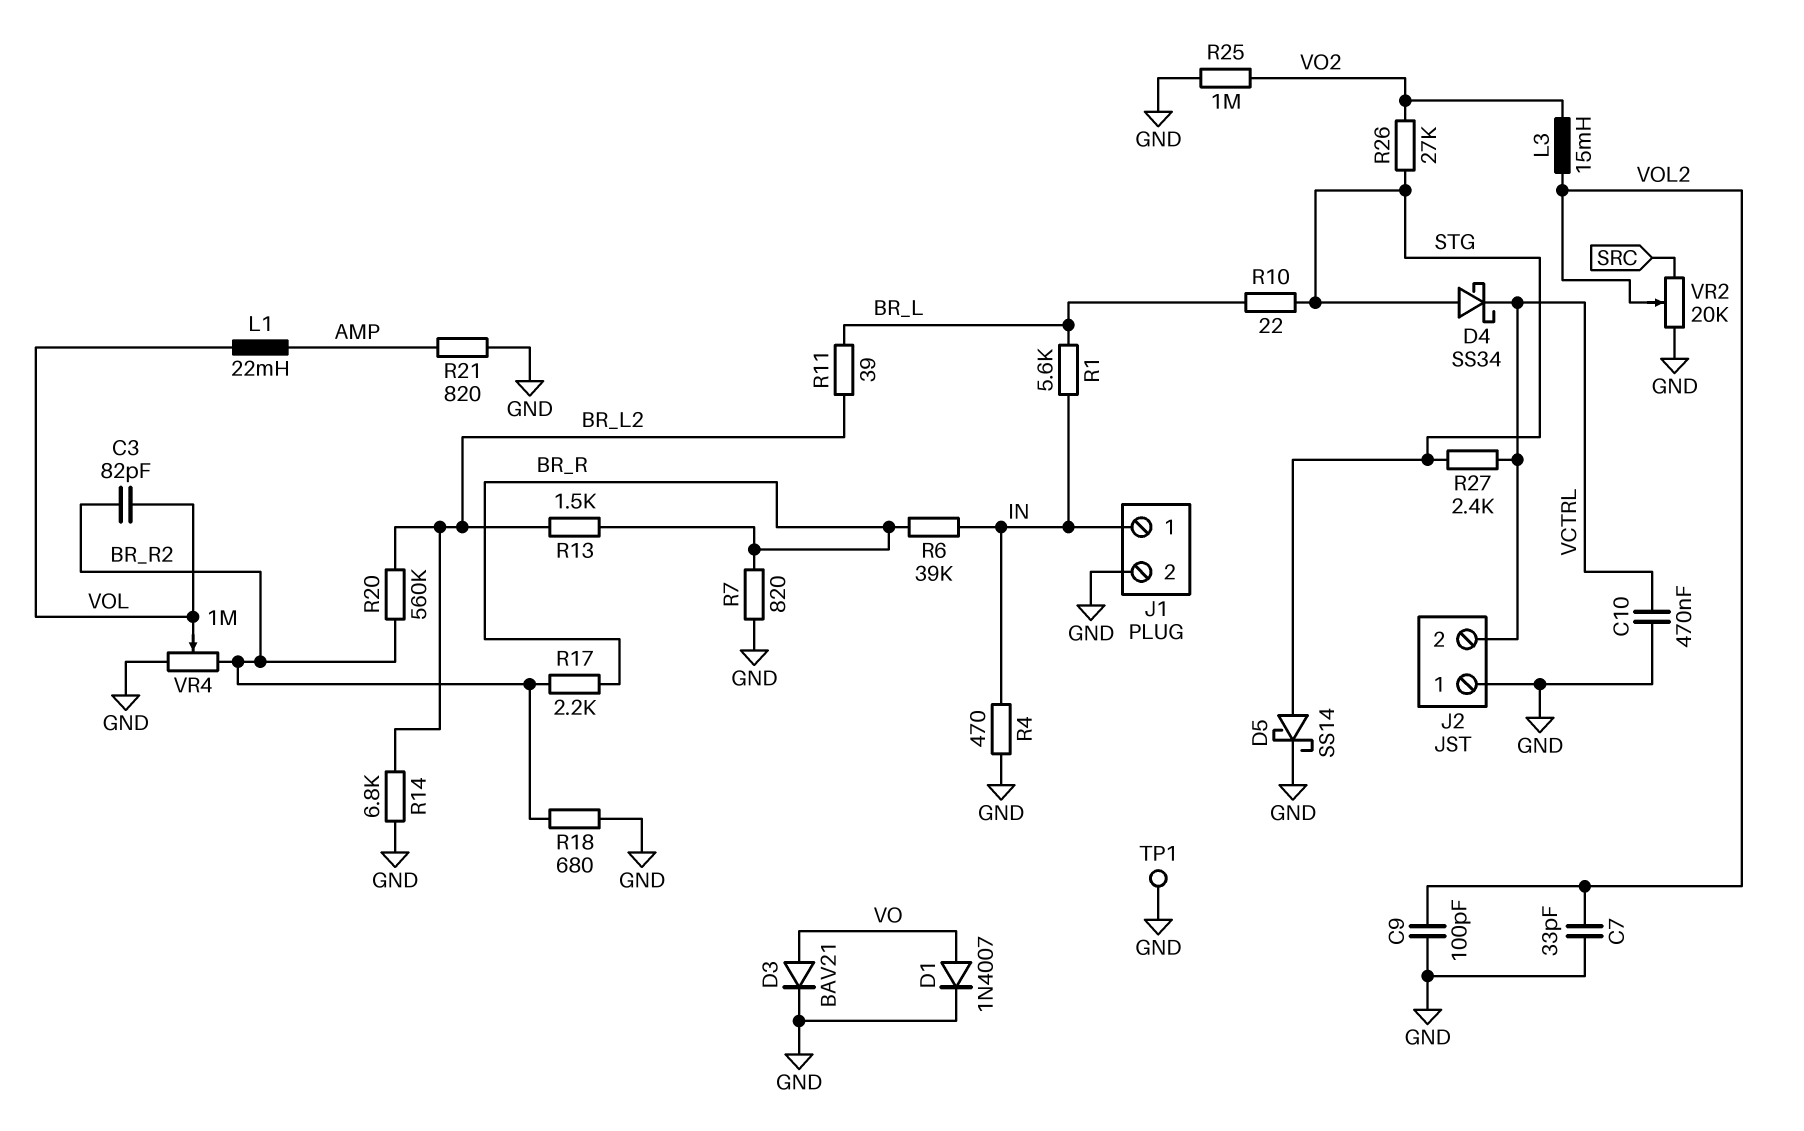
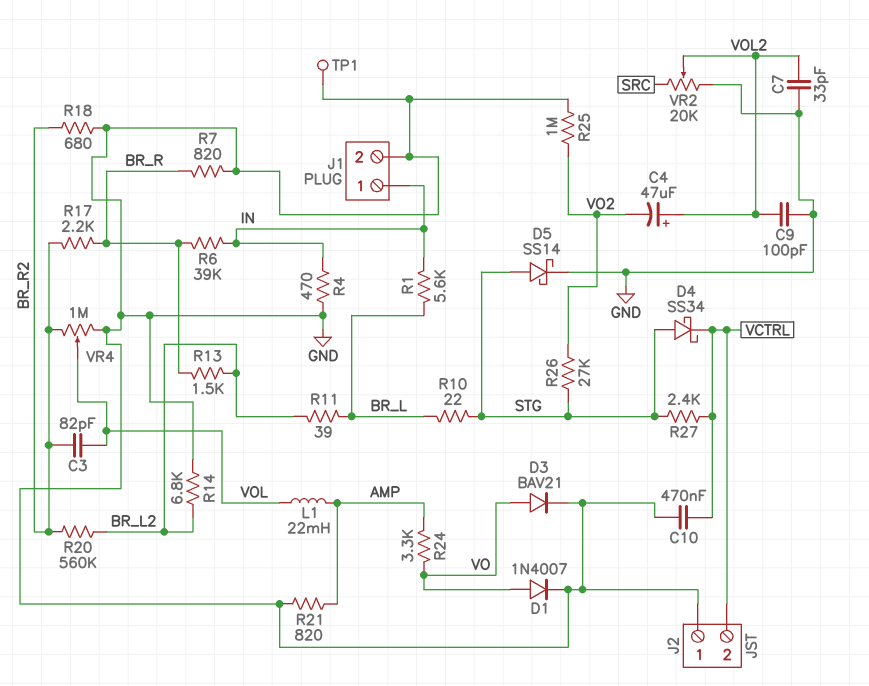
C4: none -> 47uF (plus VOL2, minus VO2)
L3: 15mH (VO2, VOL2) -> none
R24: none -> 3.3k (AMP, VO)

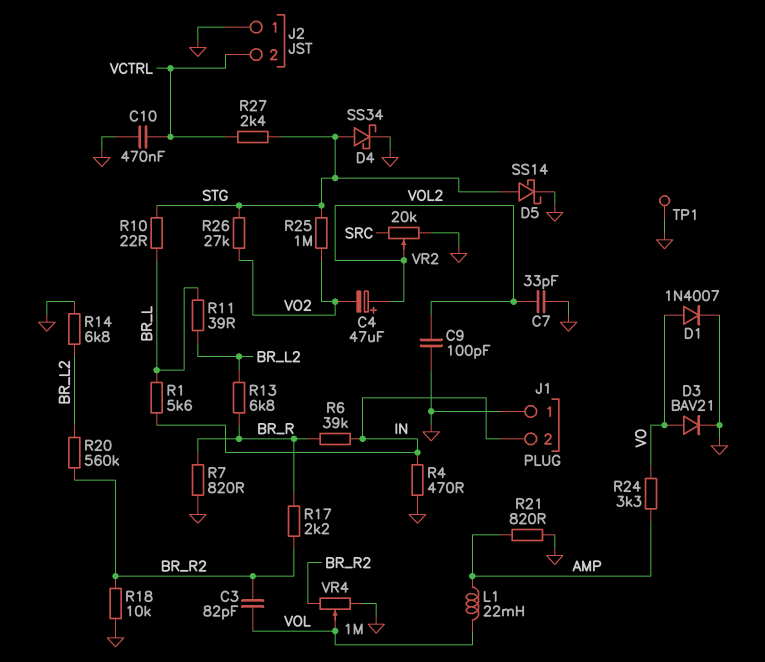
D4: schottky SS34 (A STG, K VCTRL) -> schottky SS34 (A STG, K GND)
J1 pin 1: IN -> GND
J1 pin 2: GND -> IN
R13: 1.5k (BR_L2, BR_R) -> 6.8k (BR_L2, BR_R)
R18: 680 (BR_R2, GND) -> 10k (BR_R2, GND)
R25: 1M (GND, VO2) -> 1M (STG, VO2)

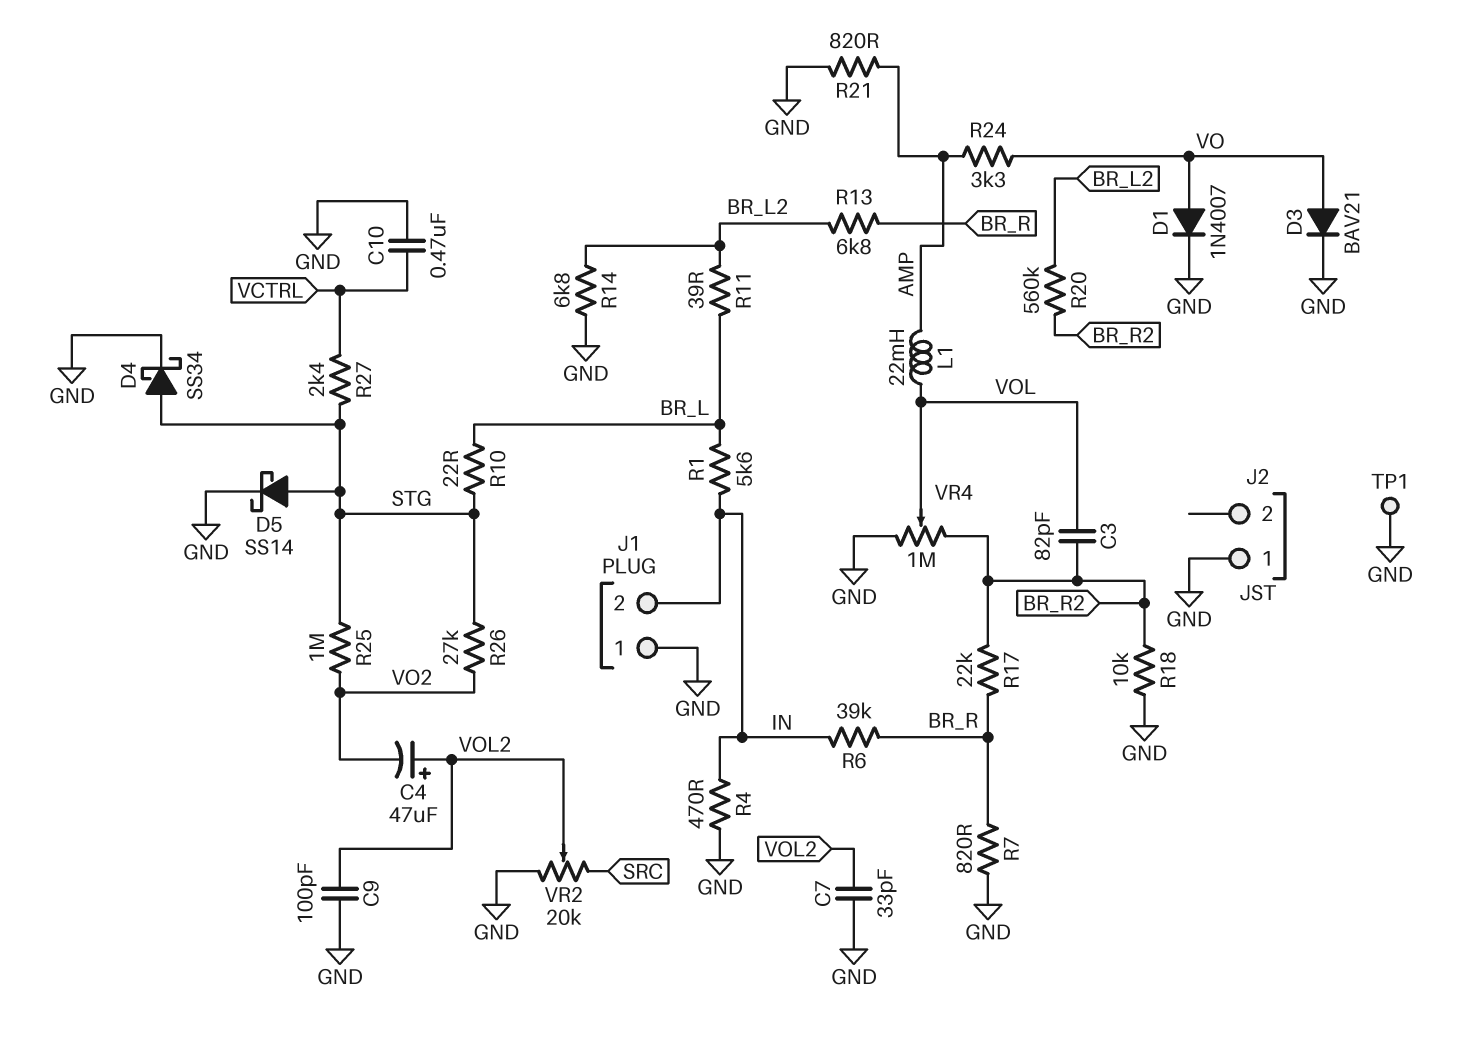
J2 pin 2: VCTRL -> none
R17: 2.2k (BR_R, BR_R2) -> 22k (BR_R, BR_R2)

